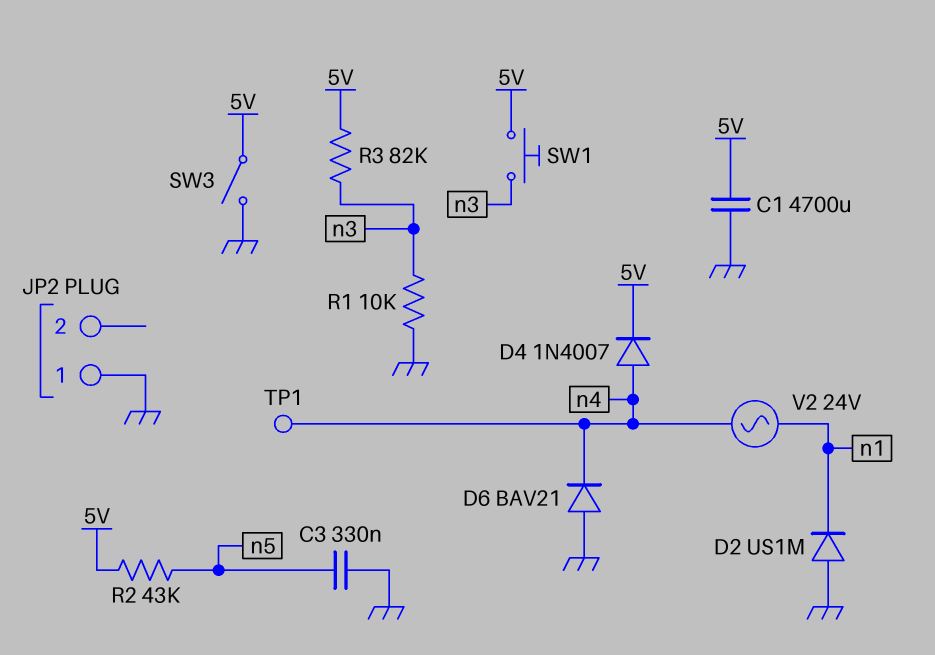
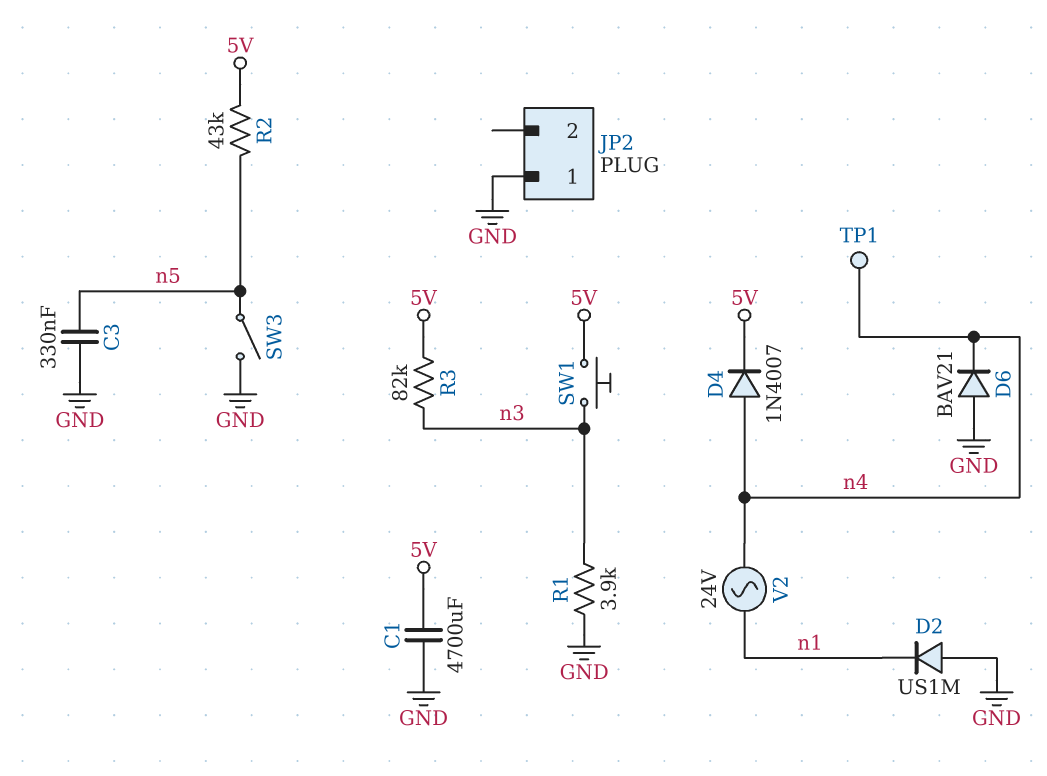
R1: 10k (GND, n3) -> 3.9k (GND, n3)
SW3: switch (5V, GND) -> switch (GND, n5)

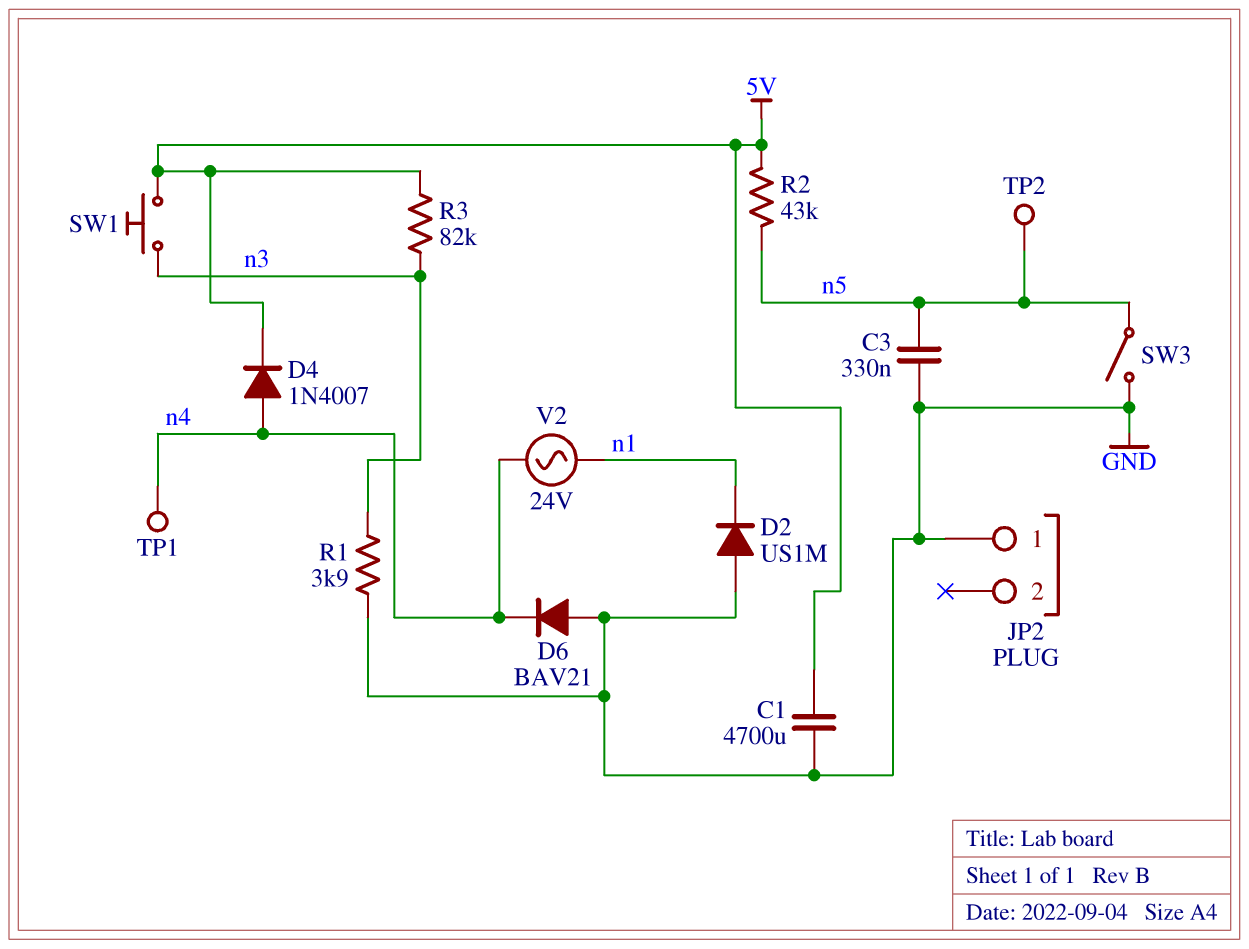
TP2: none -> test point (n5)

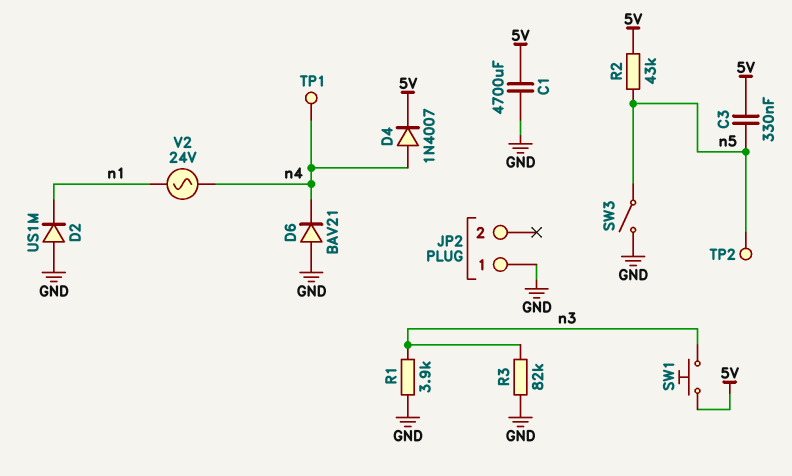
C3: 330nF (GND, n5) -> 330nF (5V, n5)
R3: 82k (5V, n3) -> 82k (GND, n3)

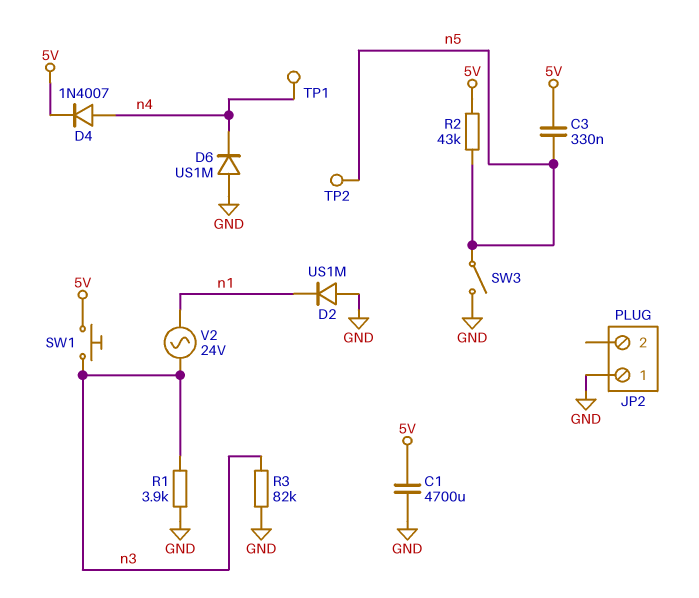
D6: diode BAV21 (A GND, K n4) -> diode US1M (A GND, K n4)
V2: AC 24V (n1, n4) -> AC 24V (n1, n3)

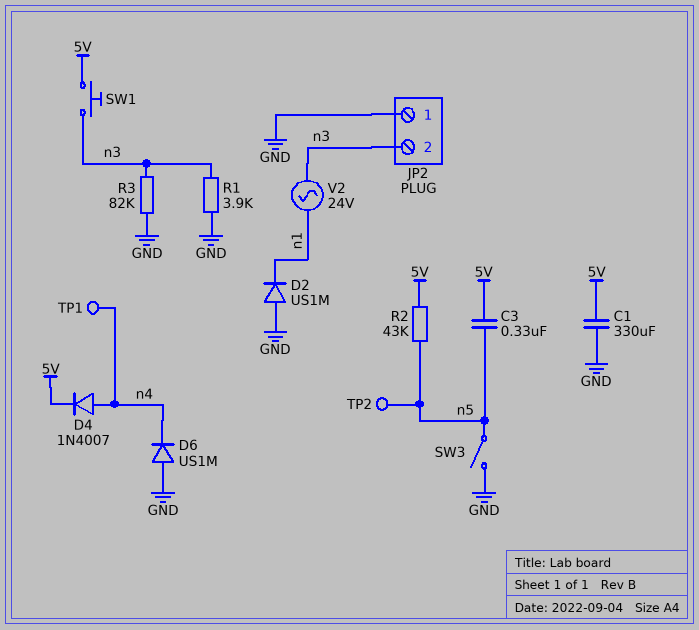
C1: 4700uF (5V, GND) -> 330uF (5V, GND)
JP2 pin 2: none -> n3

